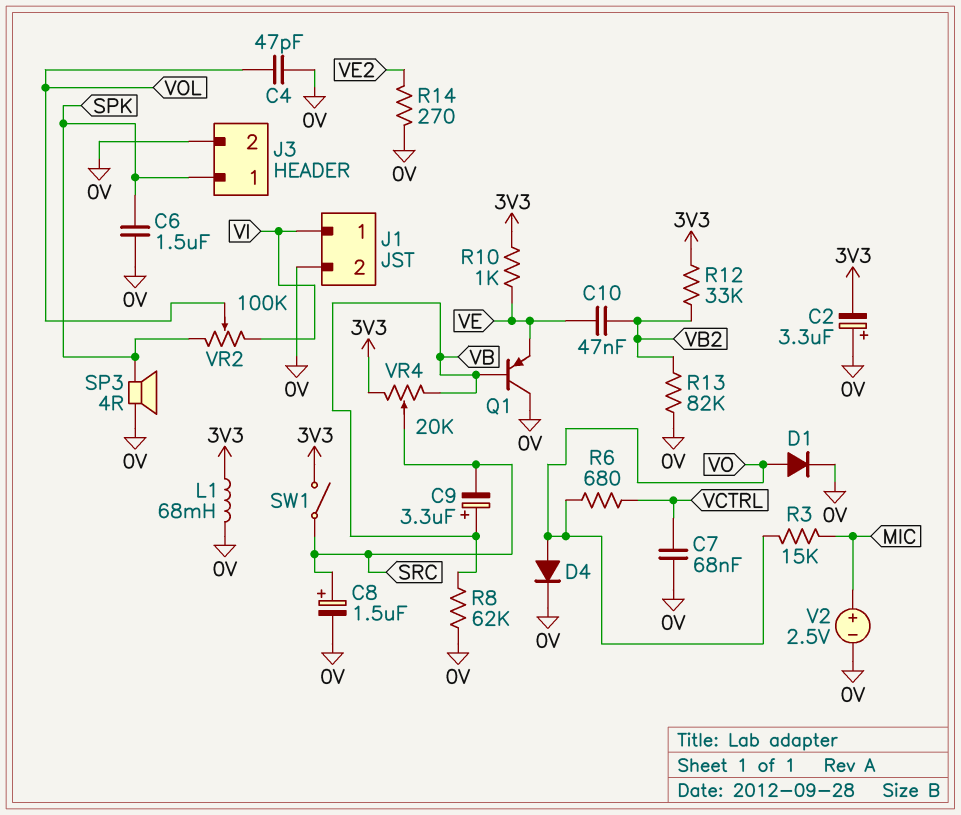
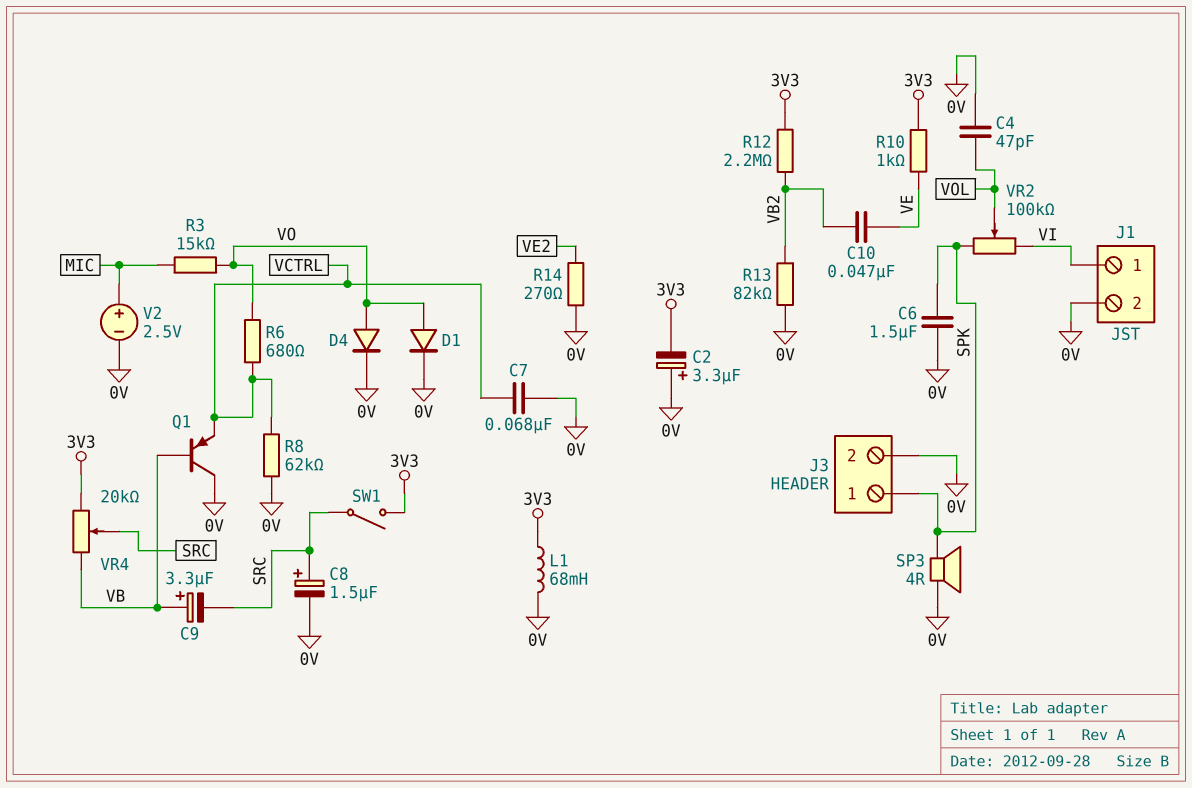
Q1: PNP (B VB, C 0V, E VE) -> PNP (B VB, C 0V, E VCTRL)
R8: 62k (0V, VB) -> 62k (0V, VCTRL)
R12: 33k (3V3, VB2) -> 2.2M (3V3, VB2)

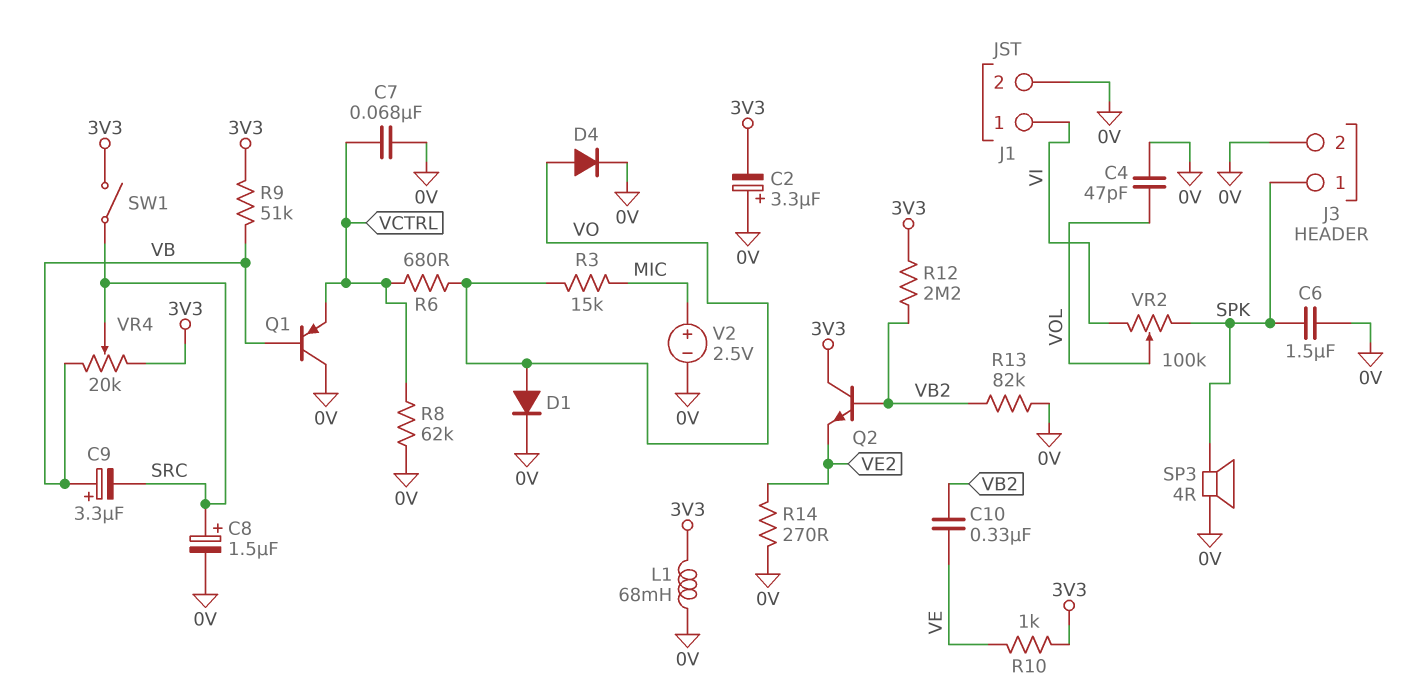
C10: 47nF (VB2, VE) -> 330nF (VB2, VE)
Q2: none -> NPN (B VB2, C 3V3, E VE2)
R9: none -> 51k (3V3, VB)

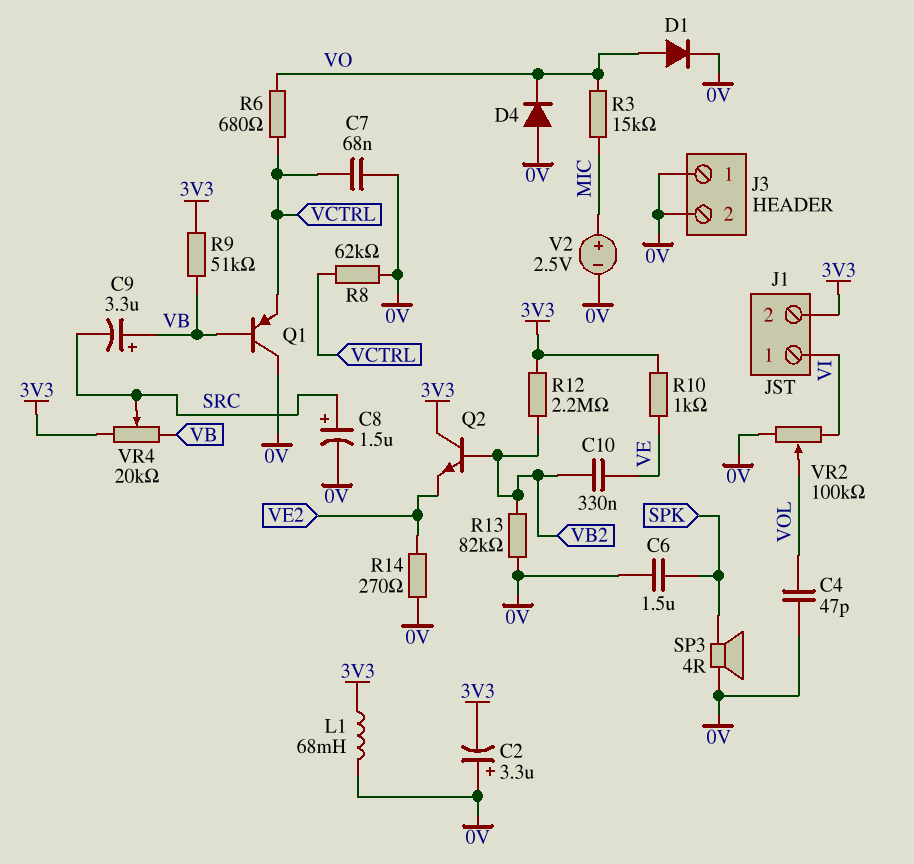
D4: diode (A VO, K 0V) -> diode (A 0V, K VO)
J1 pin 2: 0V -> 3V3
J3 pin 1: SPK -> 0V
SW1: switch (3V3, SRC) -> none
VR2: 100k (SPK, VI, wiper VOL) -> 100k (0V, VI, wiper VOL)

